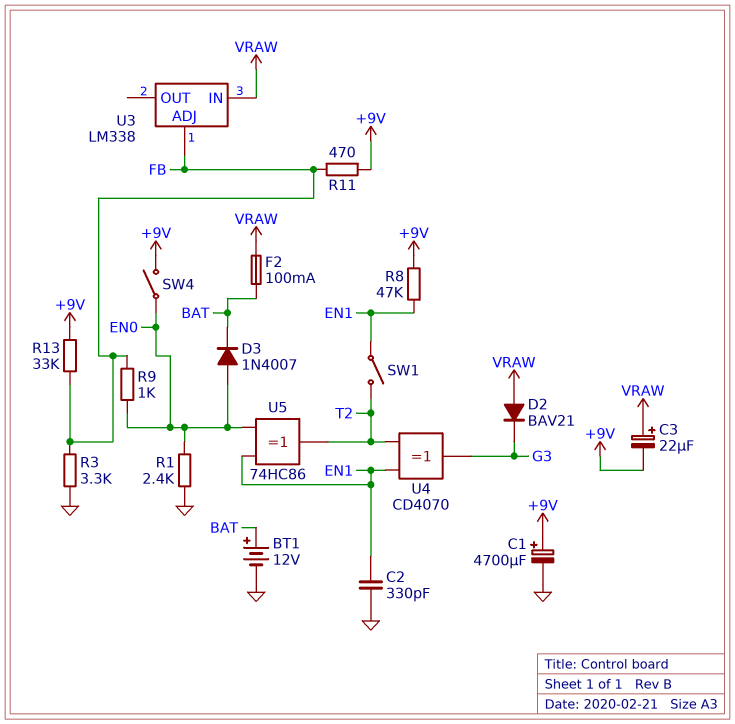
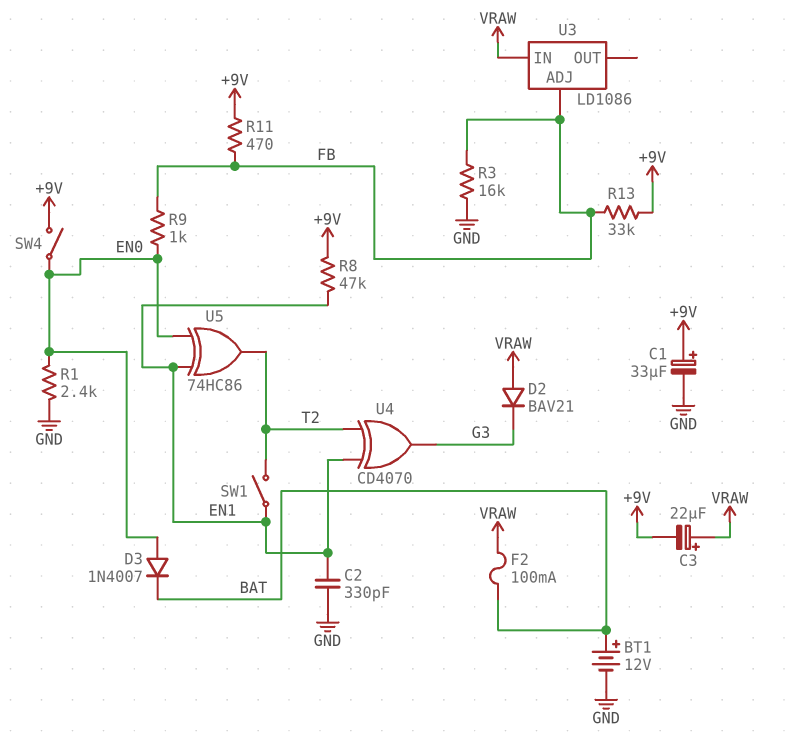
C1: 4700uF (plus +9V, minus GND) -> 33uF (plus +9V, minus GND)
R3: 3.3k (FB, GND) -> 16k (FB, GND)
U3: LM338 -> LD1086

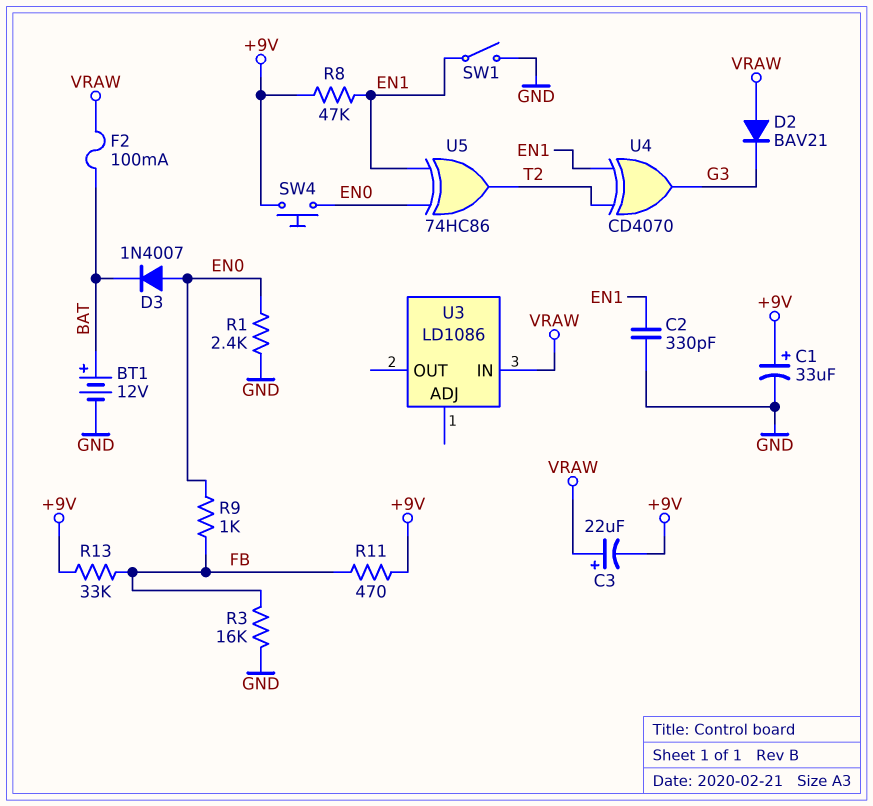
SW1: switch (EN1, T2) -> switch (EN1, GND)
SW4: switch (+9V, EN0) -> button (+9V, EN0)
U3 pin ADJ: FB -> none

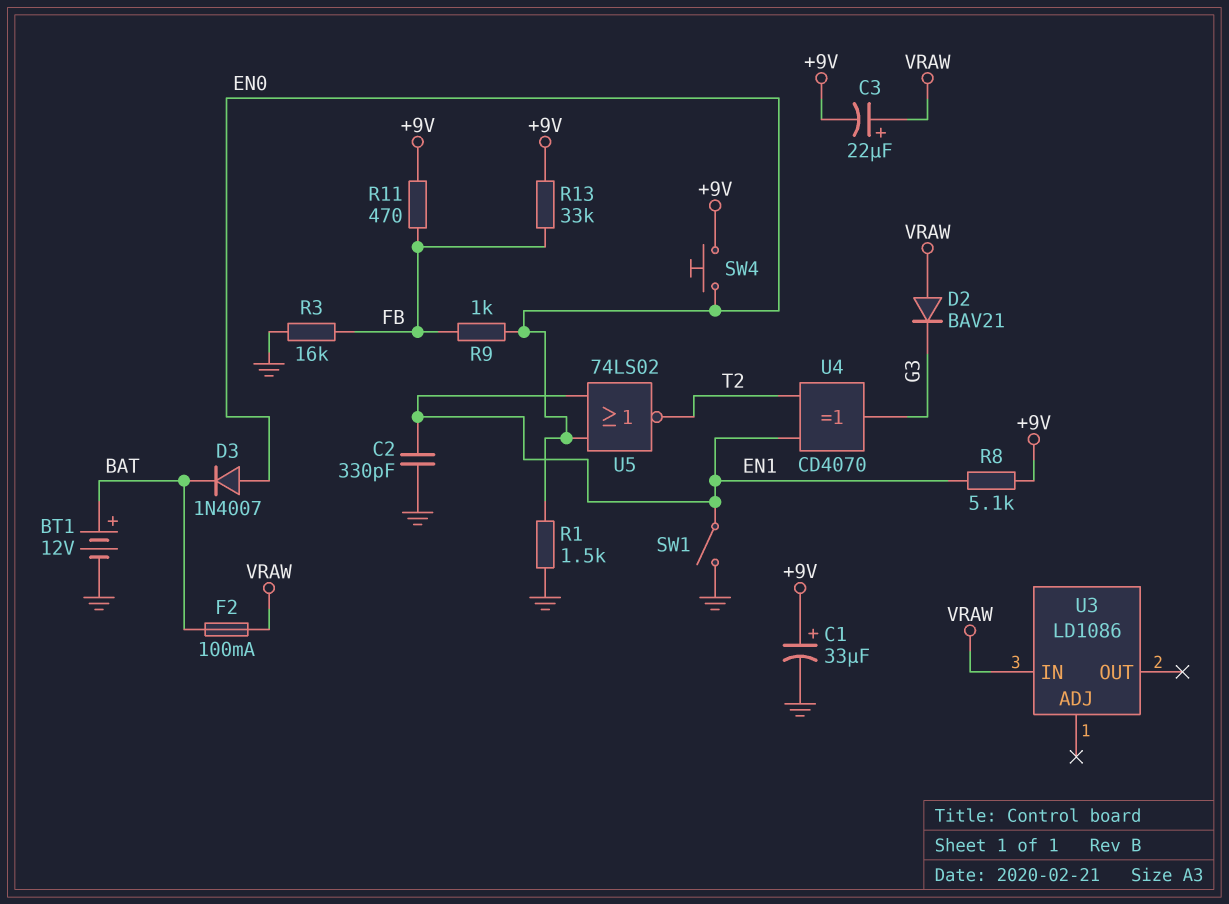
R1: 2.4k (EN0, GND) -> 1.5k (EN0, GND)
R8: 47k (+9V, EN1) -> 5.1k (+9V, EN1)
U5: XOR 74HC86 (in EN0, in EN1, out T2) -> NOR 74LS02 (in EN0, in EN1, out T2)

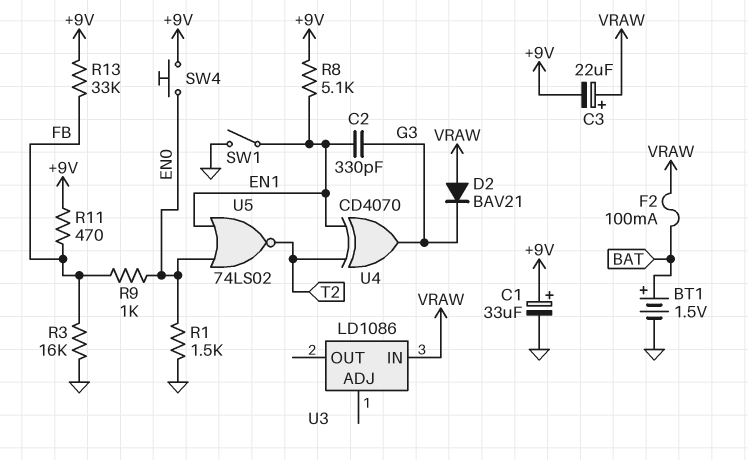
BT1: 12V (plus BAT, minus GND) -> 1.5V (plus BAT, minus GND)
C2: 330pF (EN1, GND) -> 330pF (EN1, G3)
D3: diode 1N4007 (A EN0, K BAT) -> none

